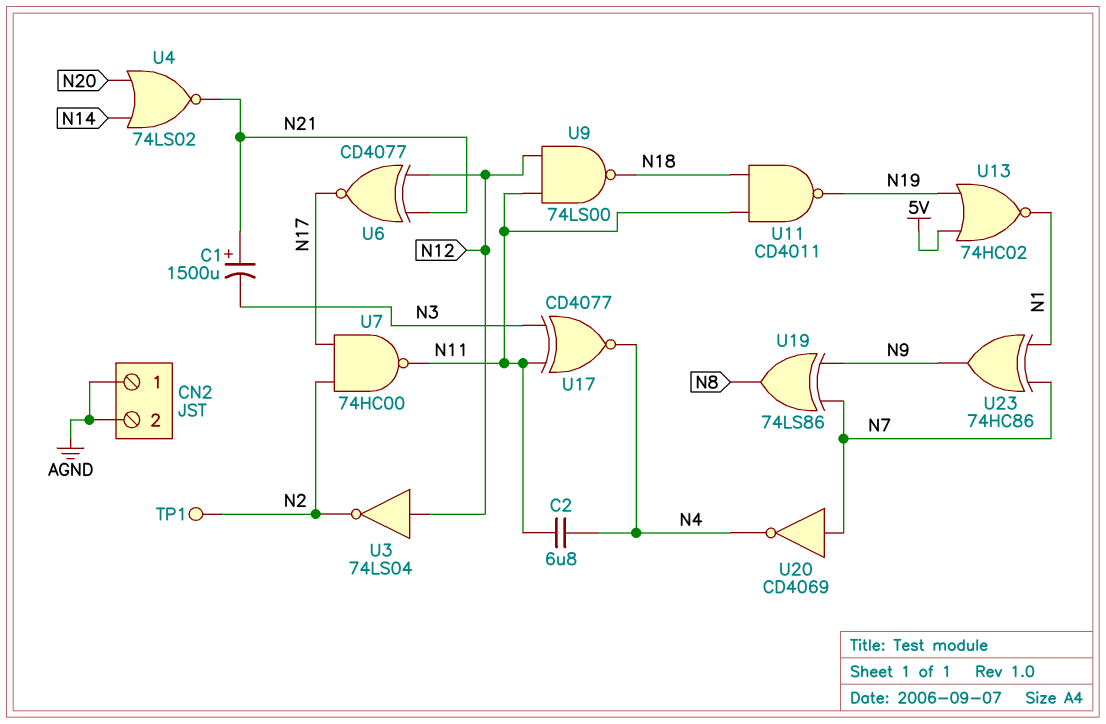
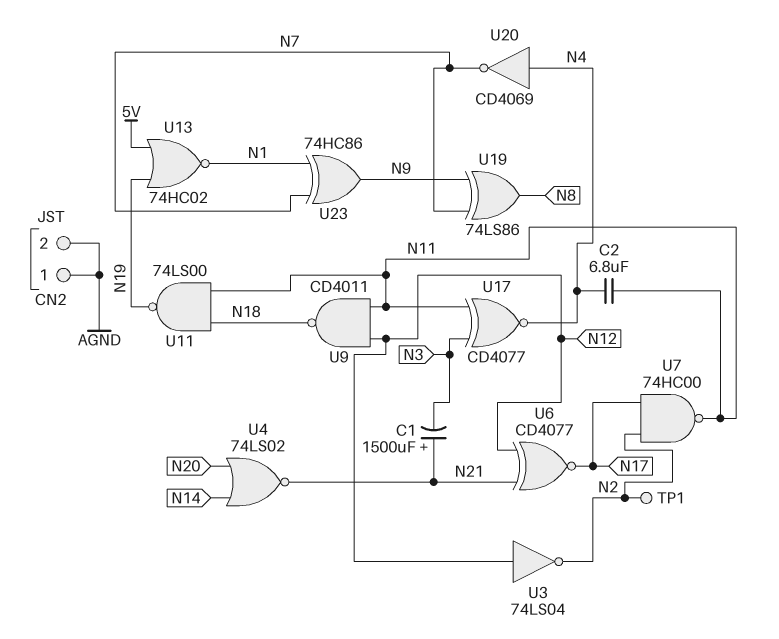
U9: NAND 74LS00 (in N11, in N12, out N18) -> NAND CD4011 (in N11, in N12, out N18)
U11: NAND CD4011 (in N11, in N18, out N19) -> NAND 74LS00 (in N11, in N18, out N19)
U20: NOT CD4069 (in N7, out N4) -> NOT CD4069 (in N4, out N7)

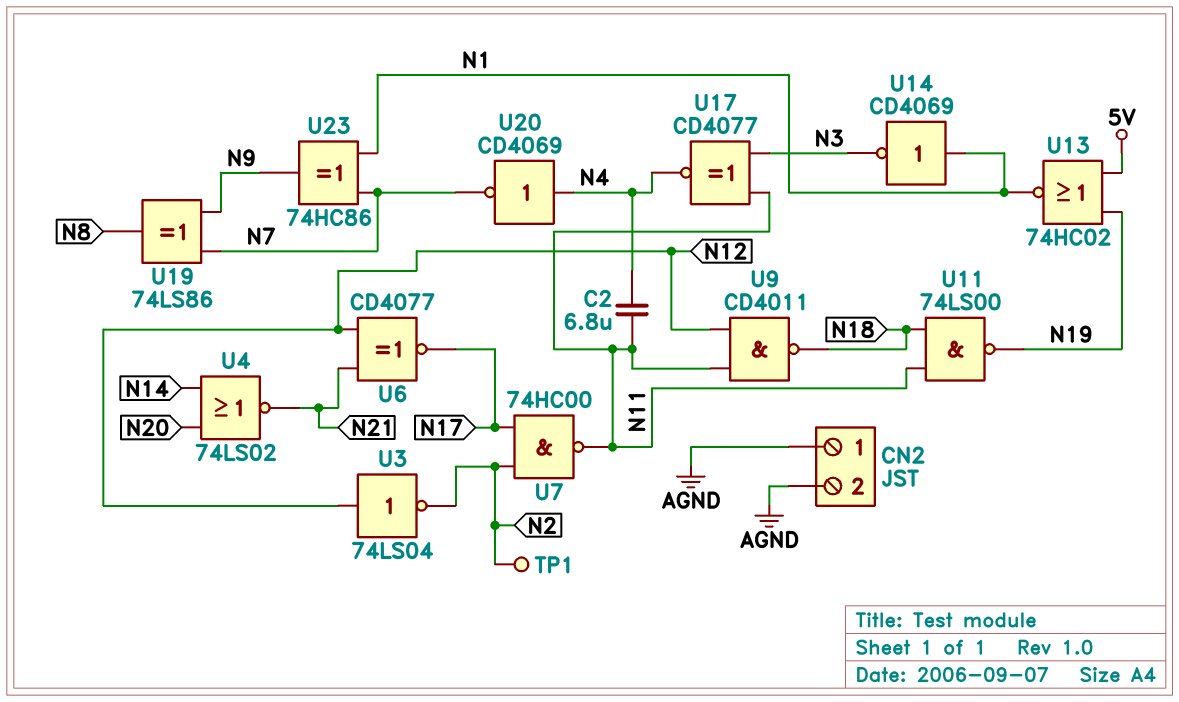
C1: 1500uF (plus N21, minus N3) -> none
U14: none -> NOT CD4069 (in N1, out N3)

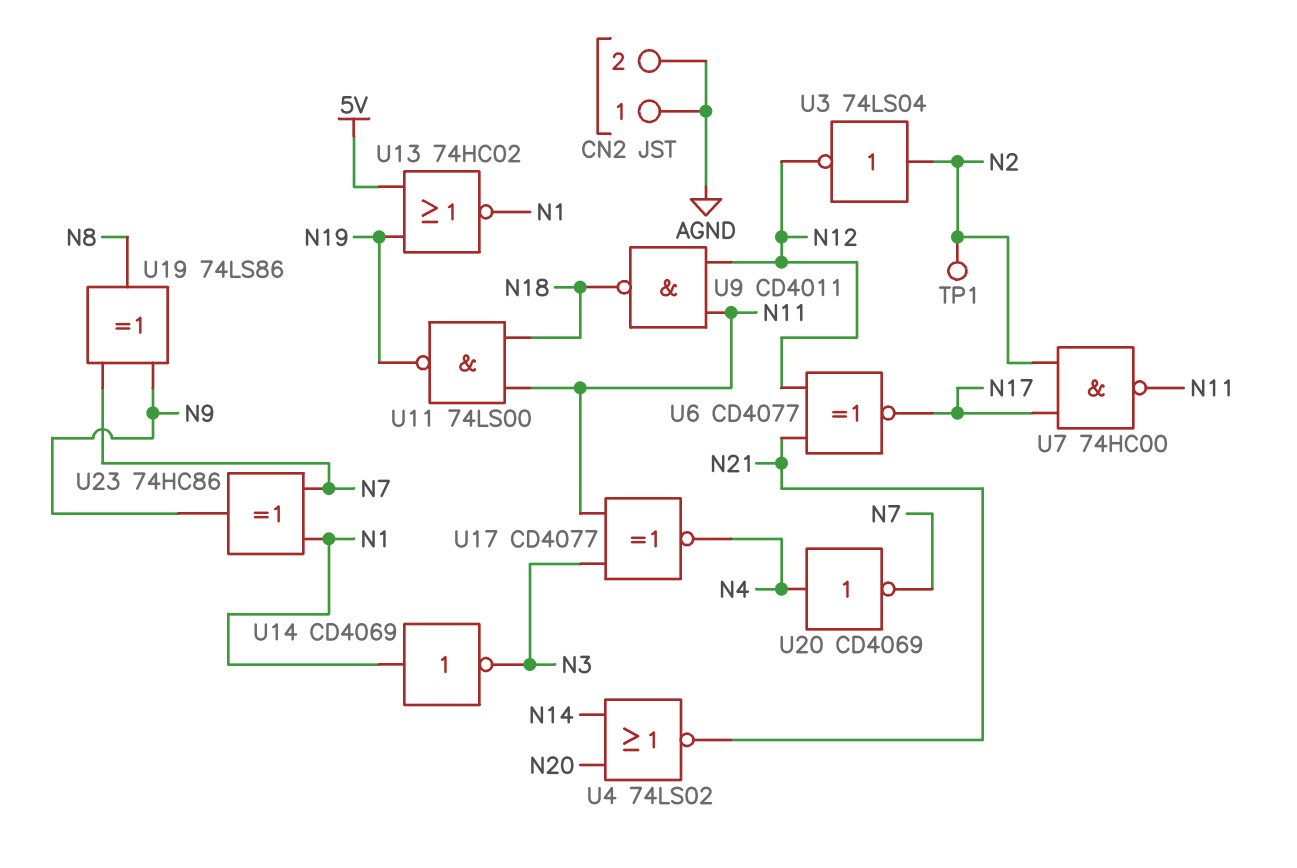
C2: 6.8uF (N4, N11) -> none
U3: NOT 74LS04 (in N12, out N2) -> NOT 74LS04 (in N2, out N12)

